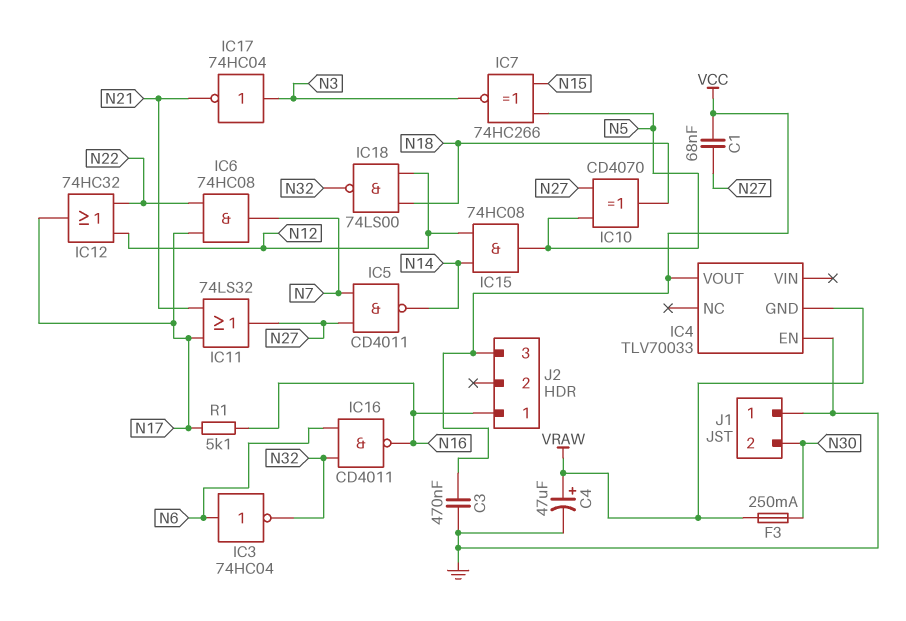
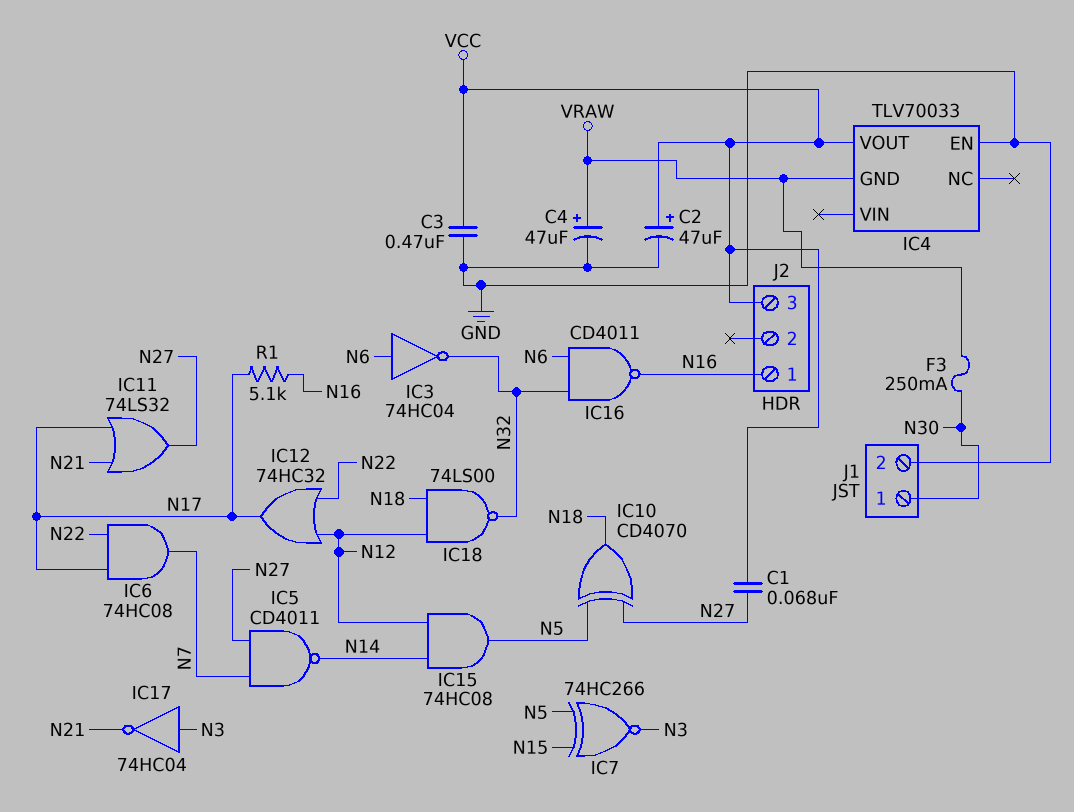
C2: none -> 47uF (plus VCC, minus GND)
J1 pin 1: GND -> N30
J1 pin 2: N30 -> GND

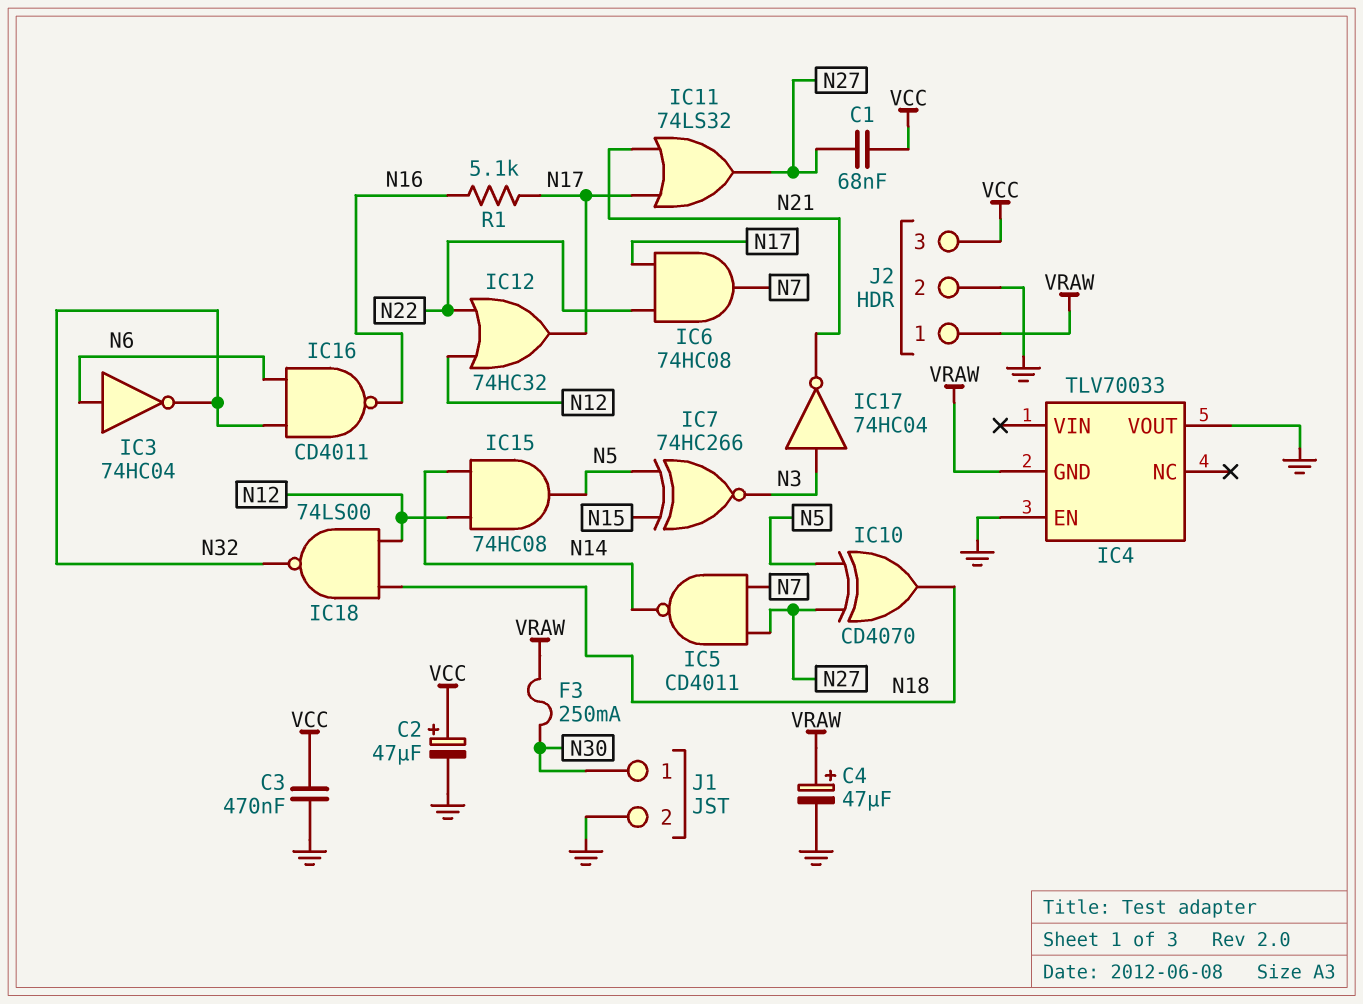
IC4 pin VOUT: VCC -> GND
J2 pin 1: N16 -> VRAW
J2 pin 2: none -> GND

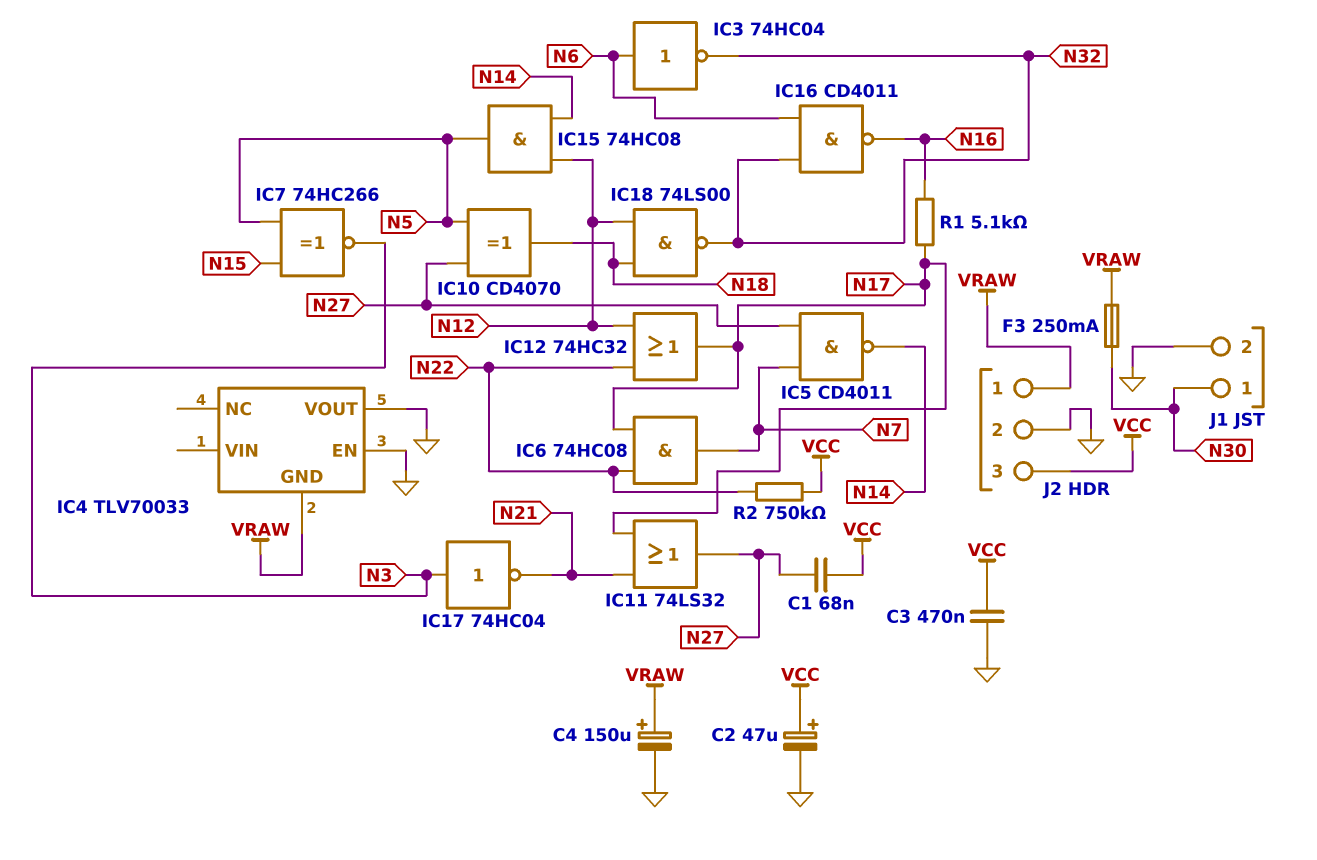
C4: 47uF (plus VRAW, minus GND) -> 150uF (plus VRAW, minus GND)
R2: none -> 750k (N22, VCC)

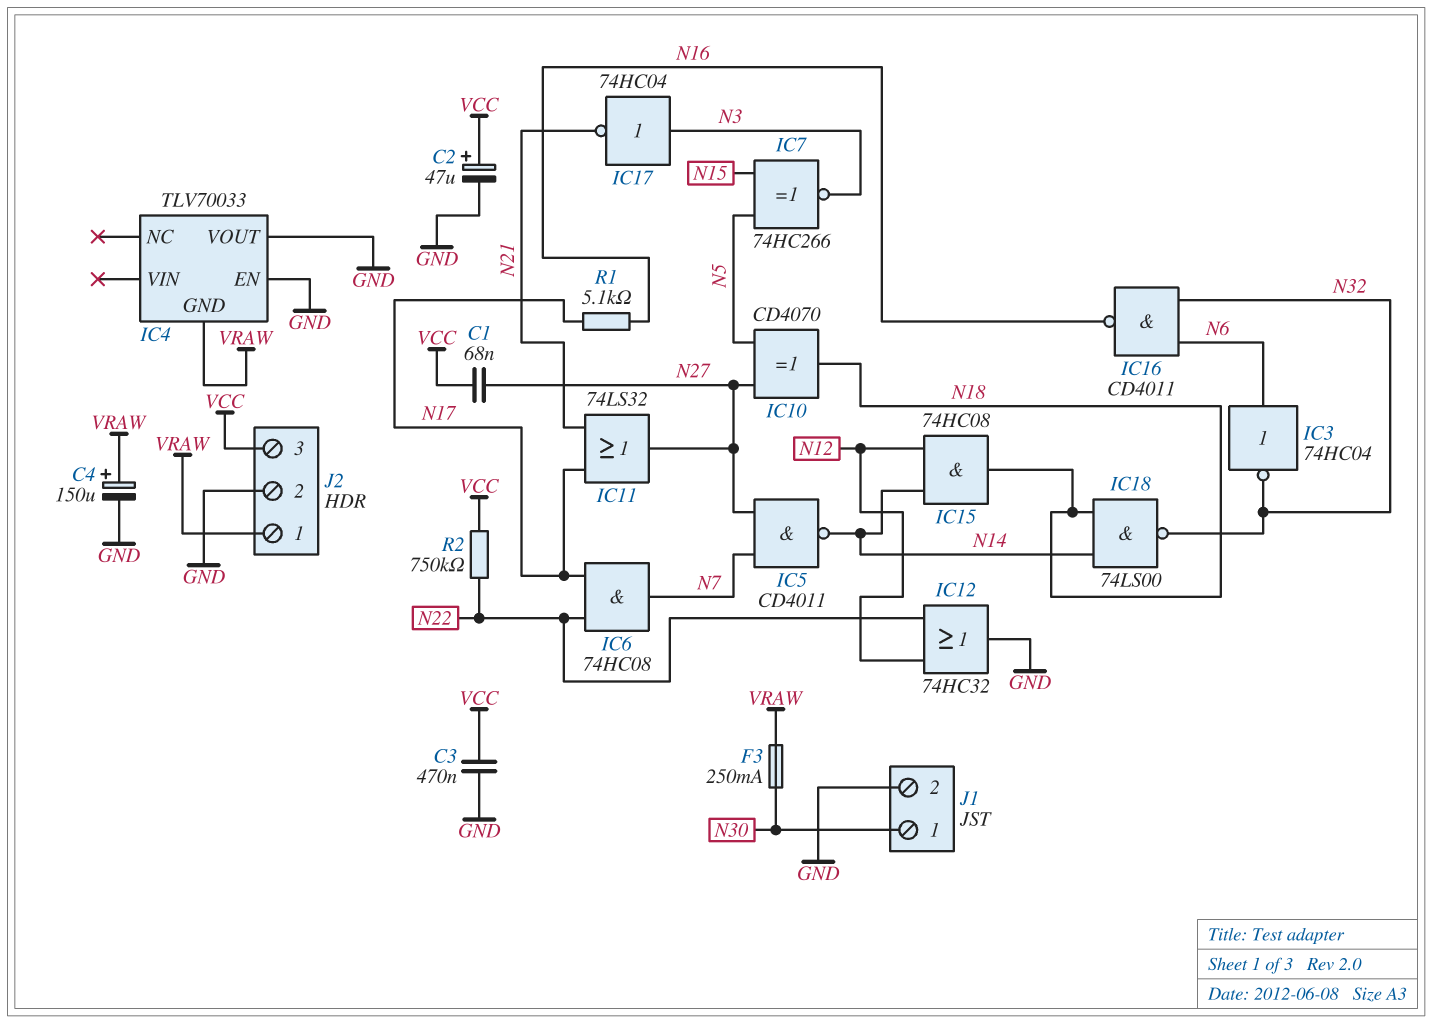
IC12: OR 74HC32 (in N12, in N22, out N17) -> OR 74HC32 (in N12, in N22, out GND)
IC15: AND 74HC08 (in N12, in N14, out N5) -> AND 74HC08 (in N12, in N14, out N18)
IC18: NAND 74LS00 (in N12, in N18, out N32) -> NAND 74LS00 (in N14, in N18, out N32)

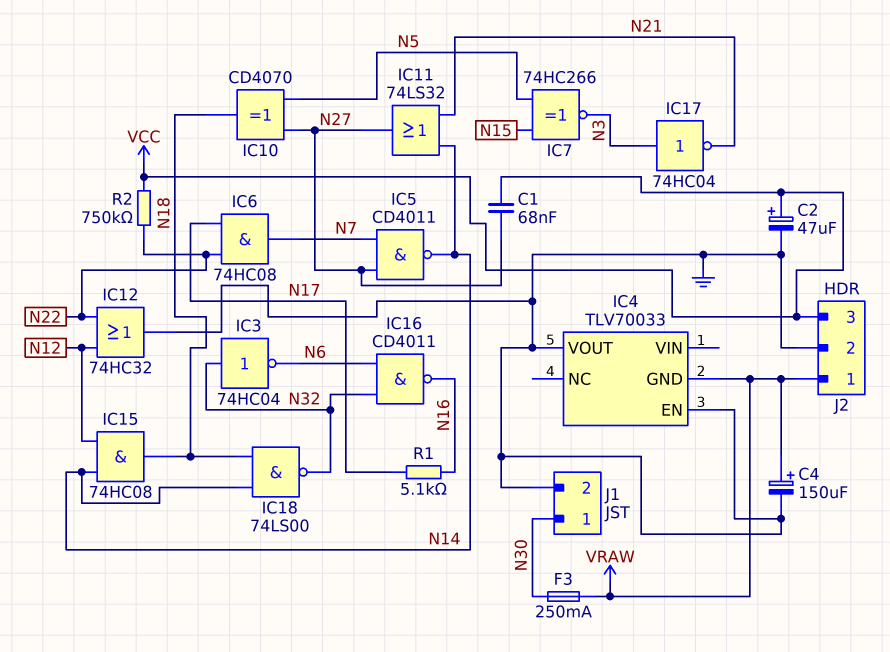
C3: 470nF (GND, VCC) -> none
IC3: NOT 74HC04 (in N6, out N32) -> NOT 74HC04 (in N32, out N6)
IC11: OR 74LS32 (in N17, in N21, out N27) -> OR 74LS32 (in N14, in N21, out N27)

